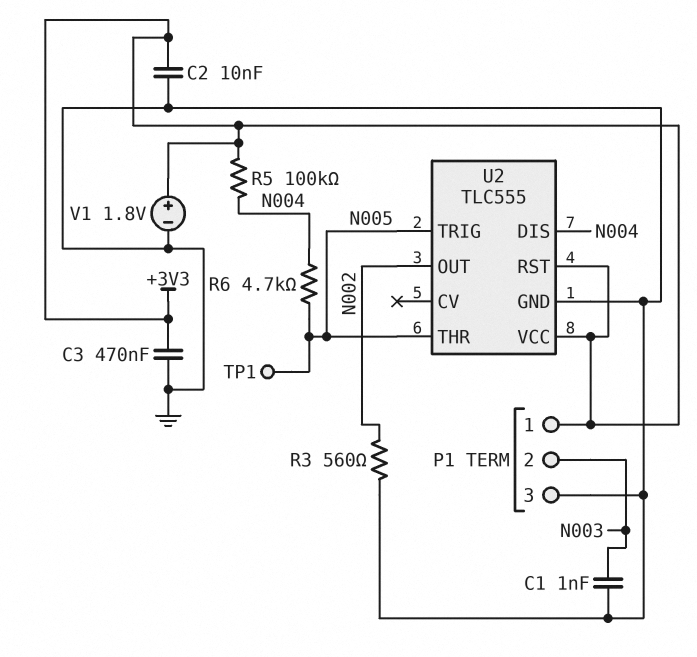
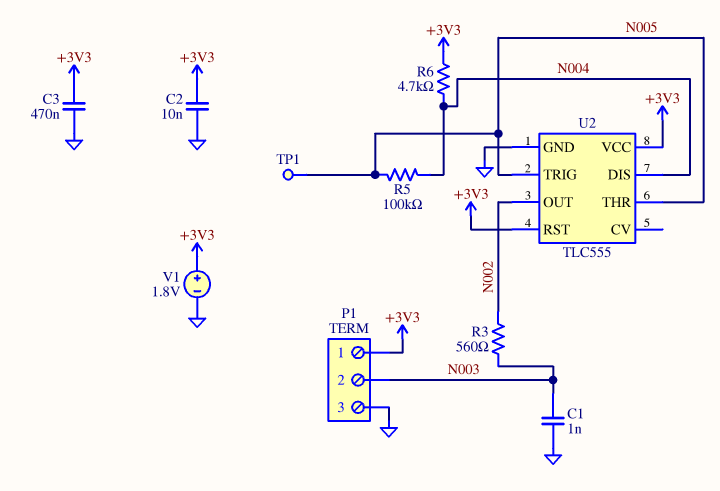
R3: 560 (GND, N002) -> 560 (N002, N003)
R5: 100k (+3V3, N004) -> 100k (N004, N005)
R6: 4.7k (N004, N005) -> 4.7k (+3V3, N004)

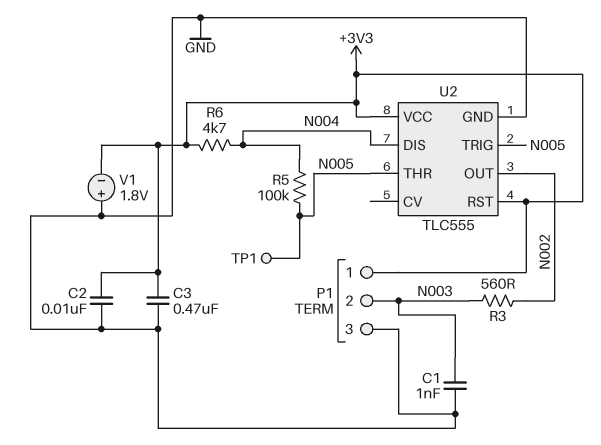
V1: 1.8V (plus +3V3, minus GND) -> 1.8V (plus GND, minus +3V3)

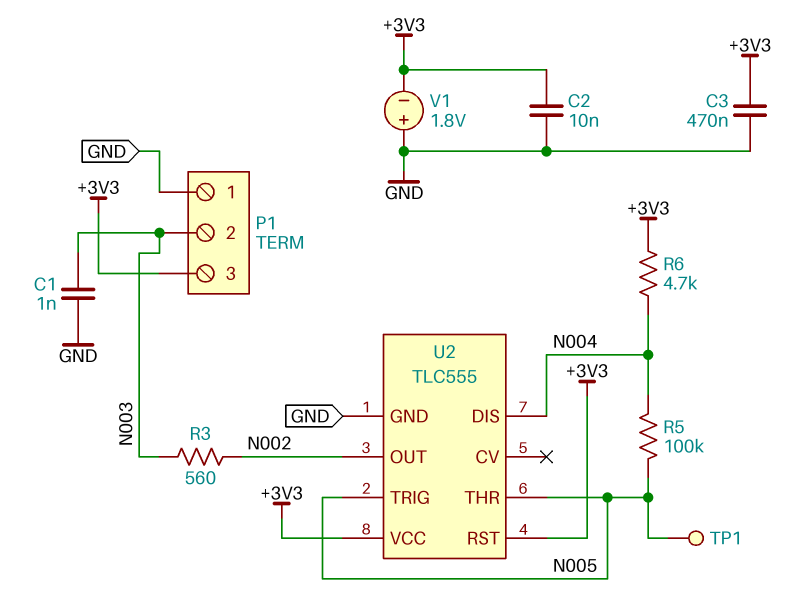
P1 pin 1: +3V3 -> GND
P1 pin 3: GND -> +3V3

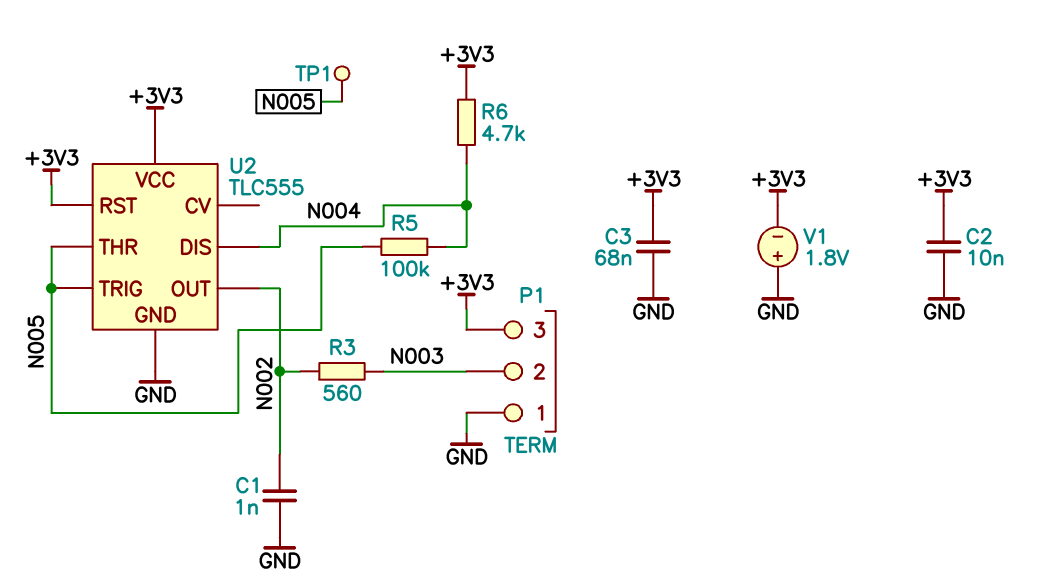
C1: 1nF (GND, N003) -> 1nF (GND, N002)
C3: 470nF (+3V3, GND) -> 68nF (+3V3, GND)

